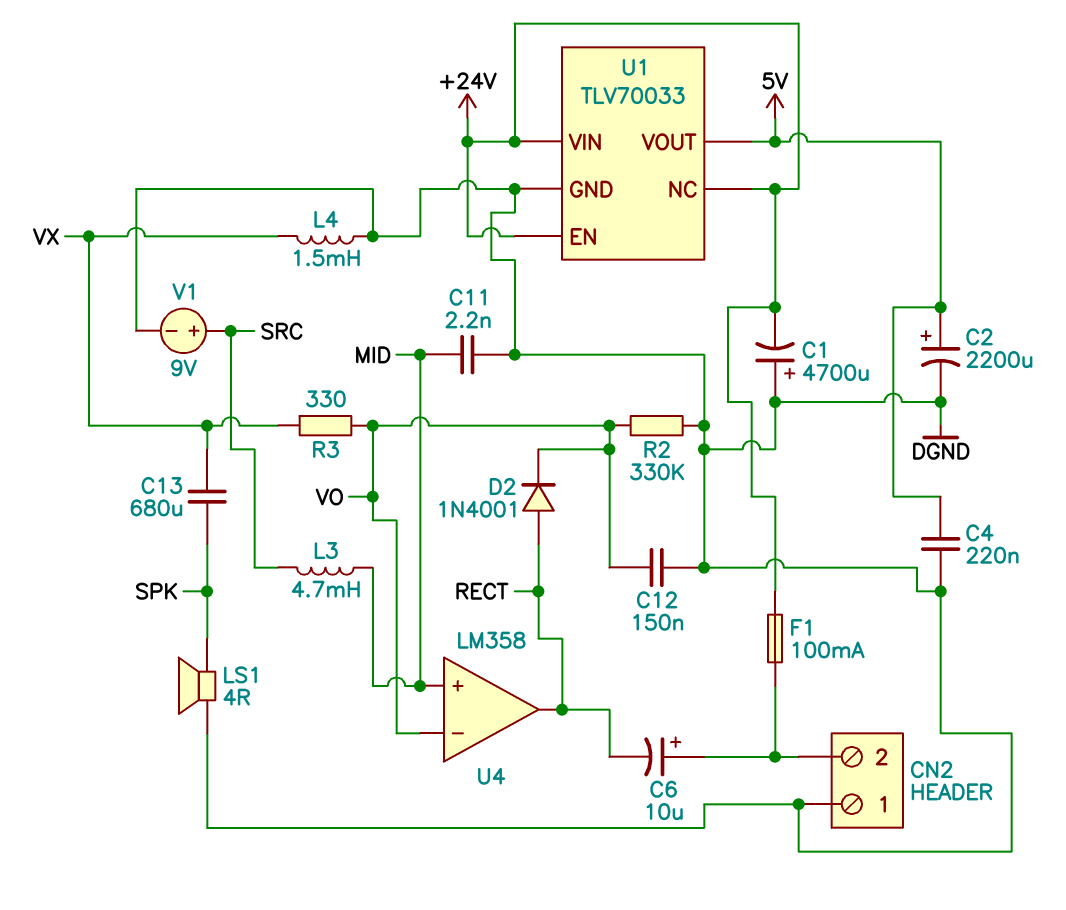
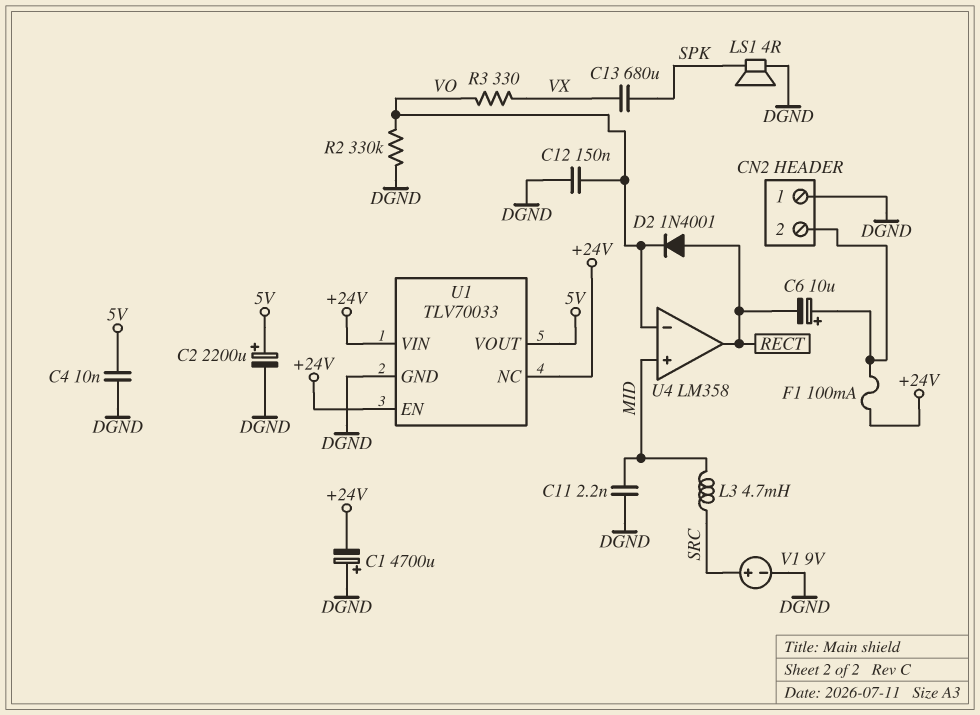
C4: 220nF (5V, DGND) -> 10nF (5V, DGND)
L4: 1.5mH (DGND, VX) -> none

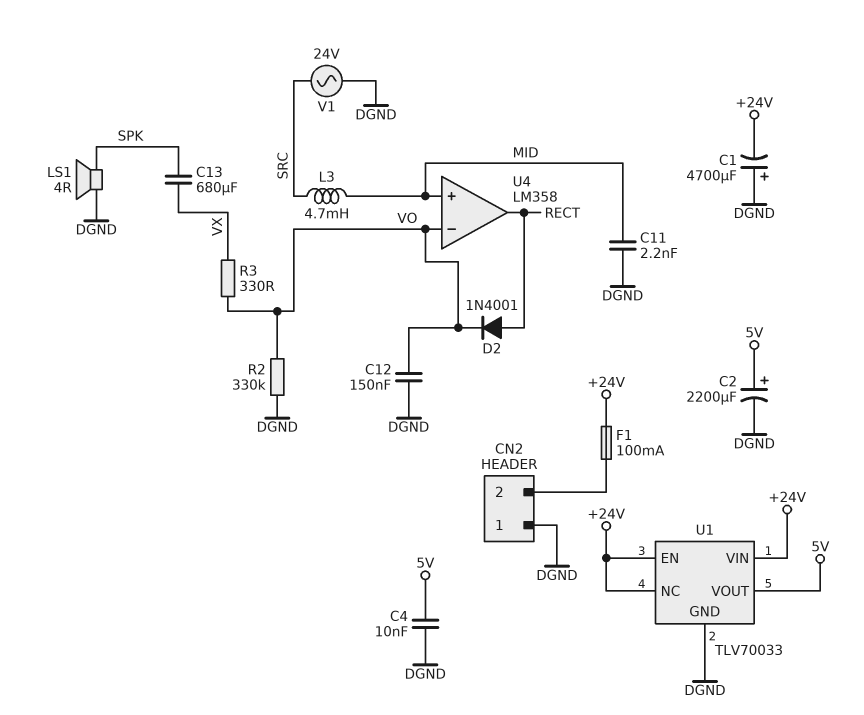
C6: 10uF (plus CN2/2, minus RECT) -> none
V1: 9V (plus SRC, minus DGND) -> AC 24V (DGND, SRC)

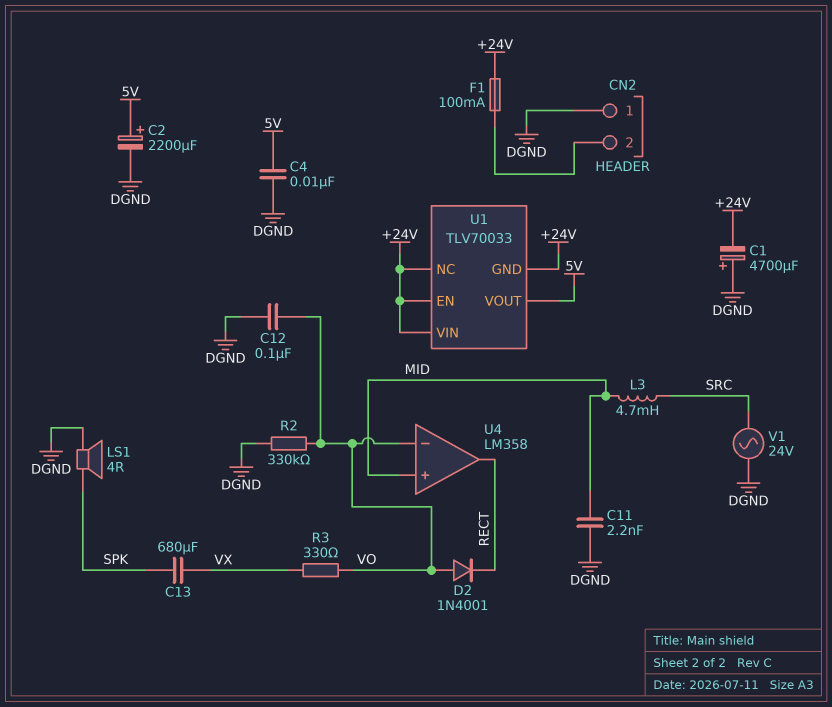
C12: 150nF (DGND, VO) -> 100nF (DGND, VO)
D2: diode 1N4001 (A RECT, K VO) -> diode 1N4001 (A VO, K RECT)
U1 pin GND: DGND -> +24V

